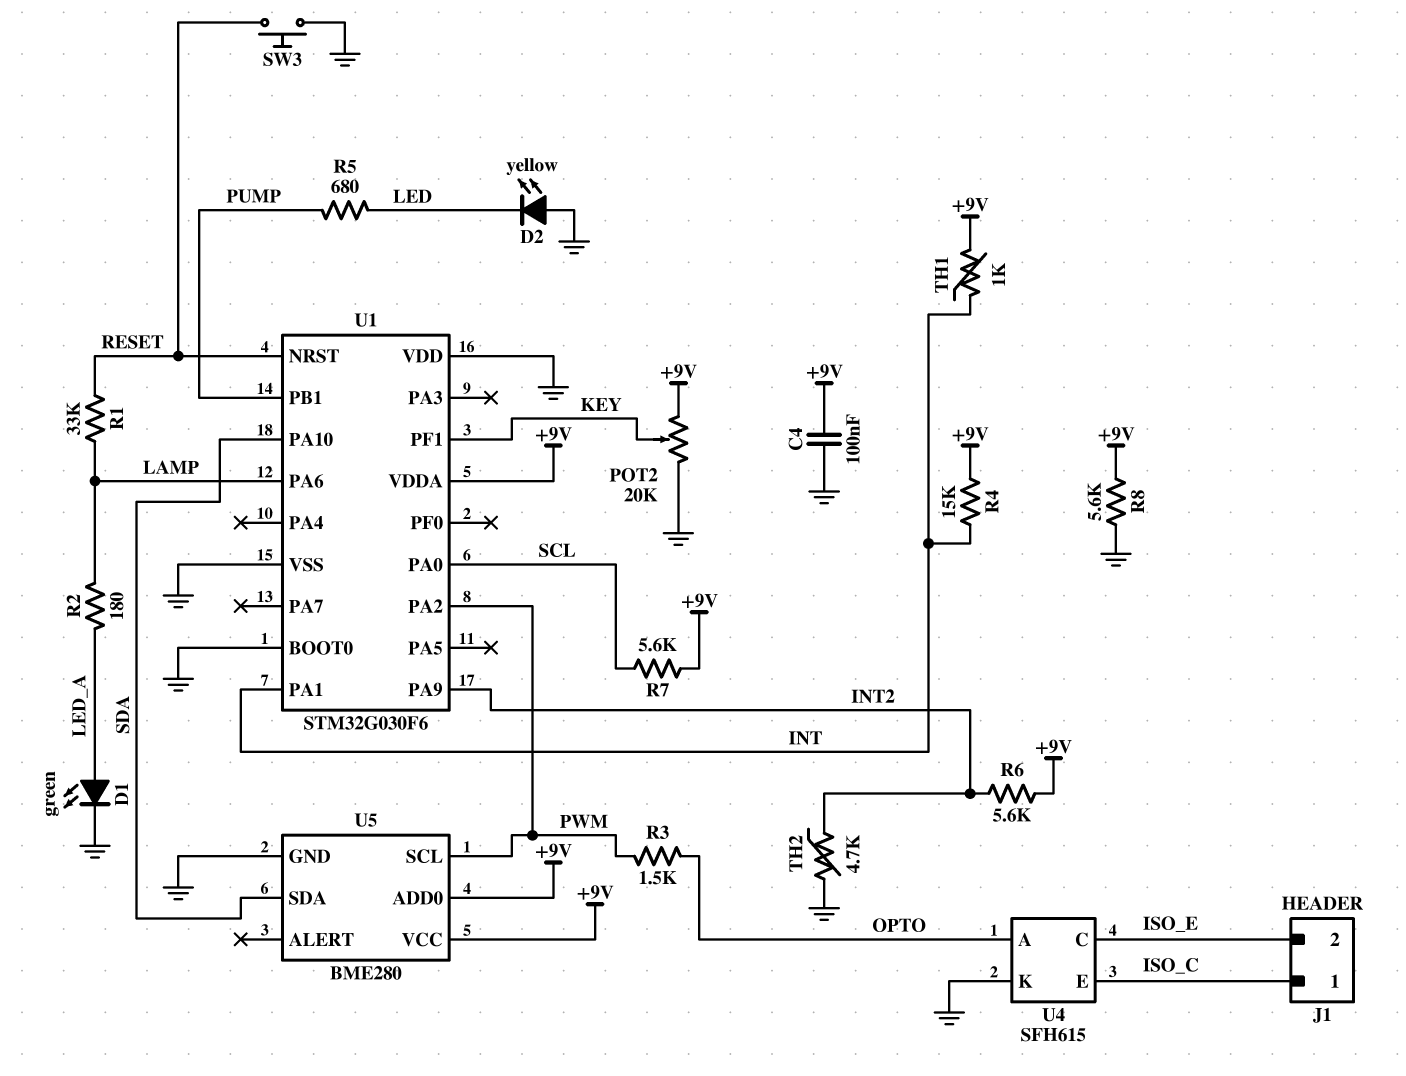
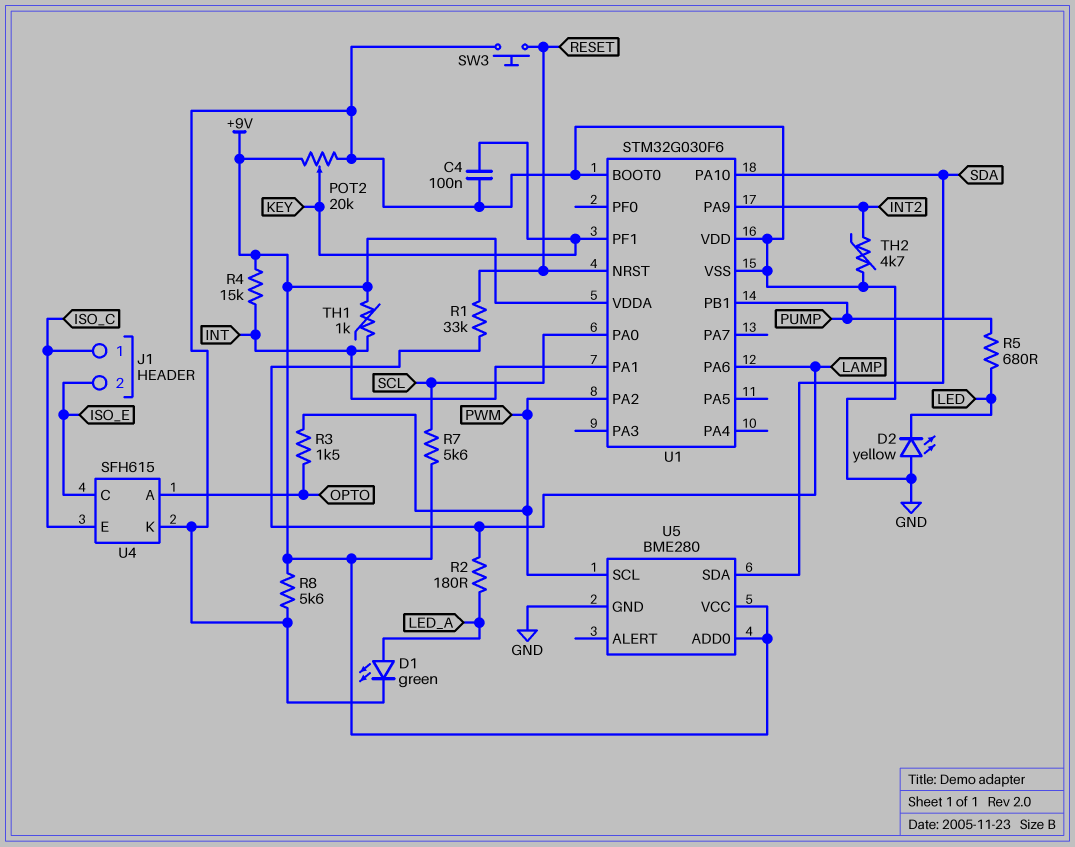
C4: 100nF (+9V, GND) -> 100nF (GND, KEY)
R6: 5.6k (+9V, INT2) -> none

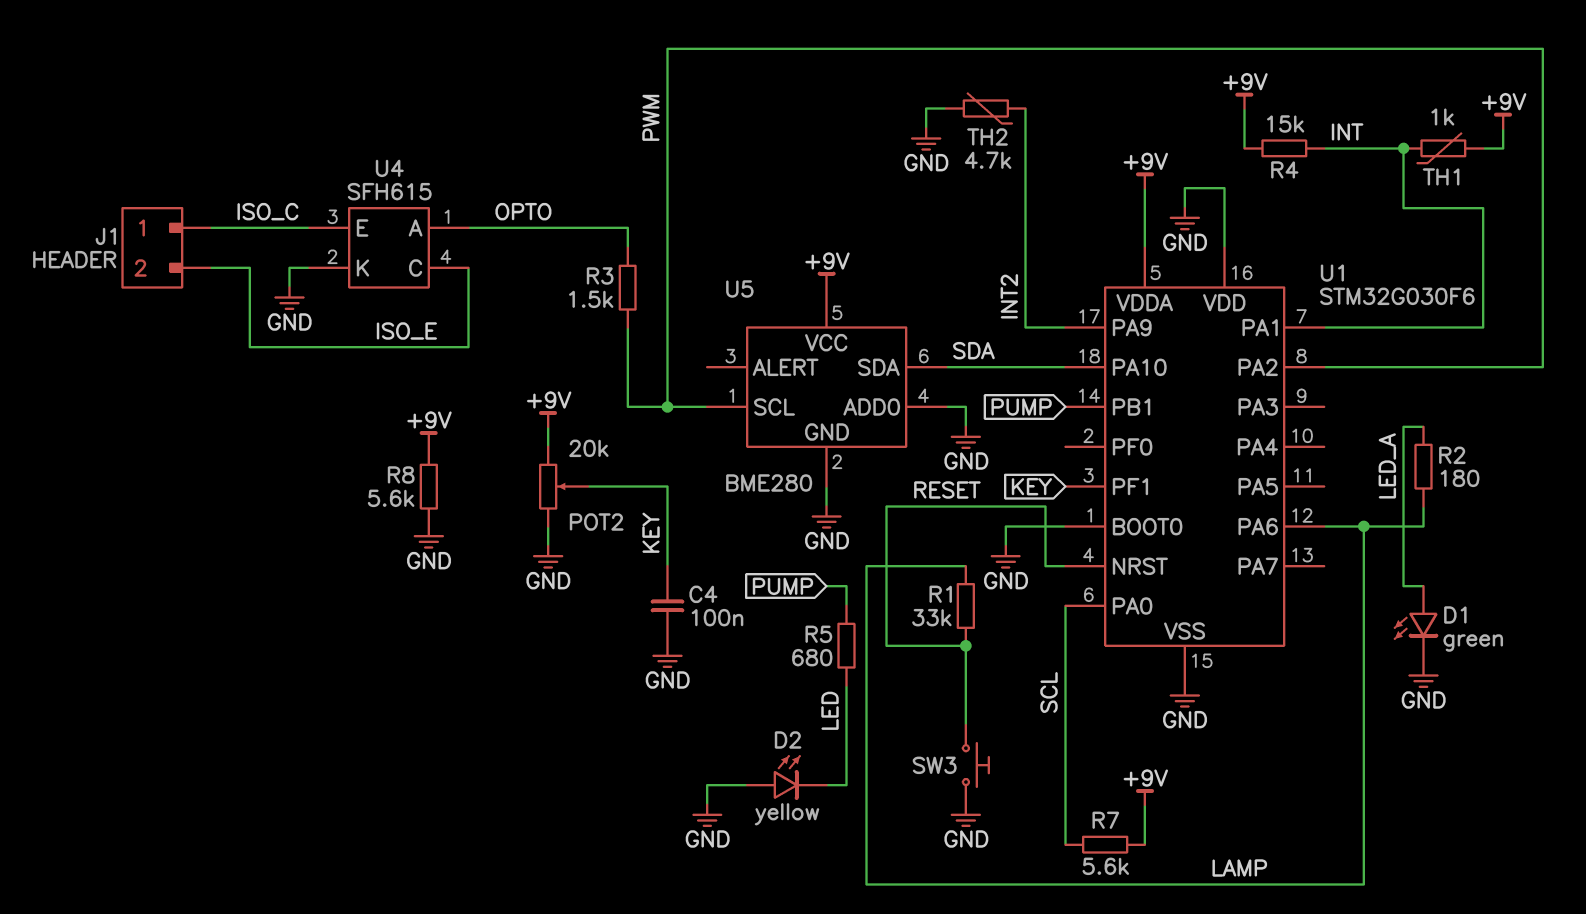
U5 pin ADD0: +9V -> GND

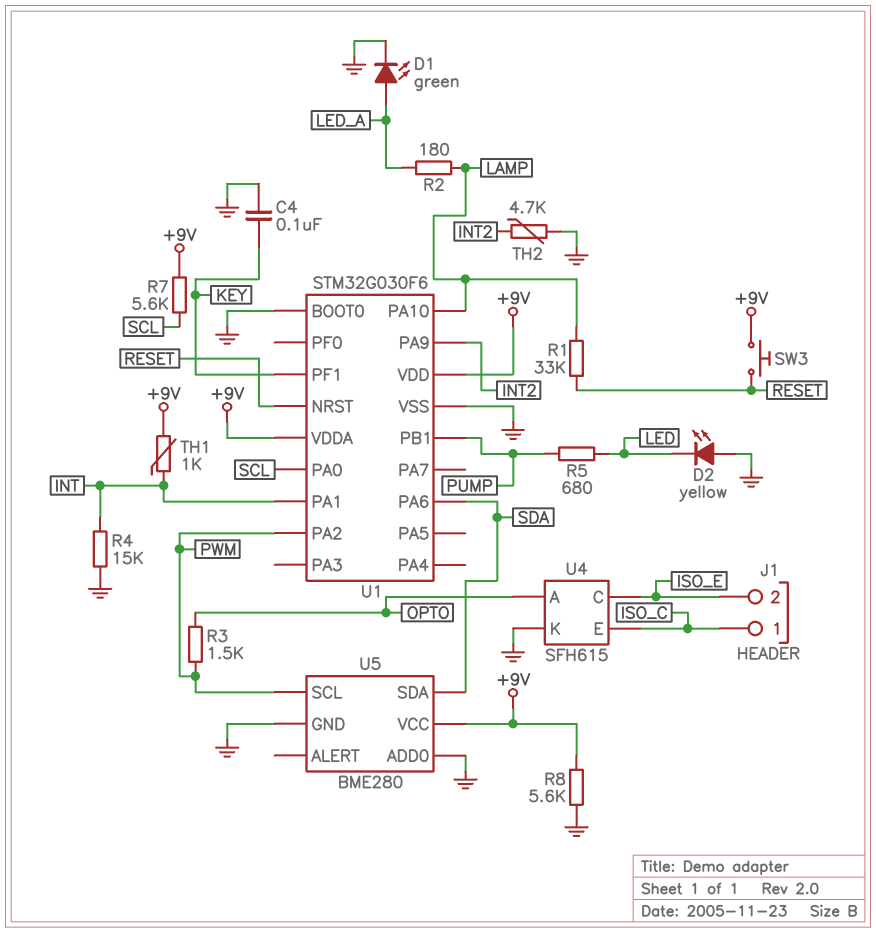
POT2: 20k (+9V, GND, wiper KEY) -> none
R4: 15k (+9V, INT) -> 15k (GND, INT)
SW3: button (GND, RESET) -> button (+9V, RESET)
U1 pin PA6: LAMP -> SDA
U1 pin PA10: SDA -> LAMP
U1 pin VDD: GND -> +9V

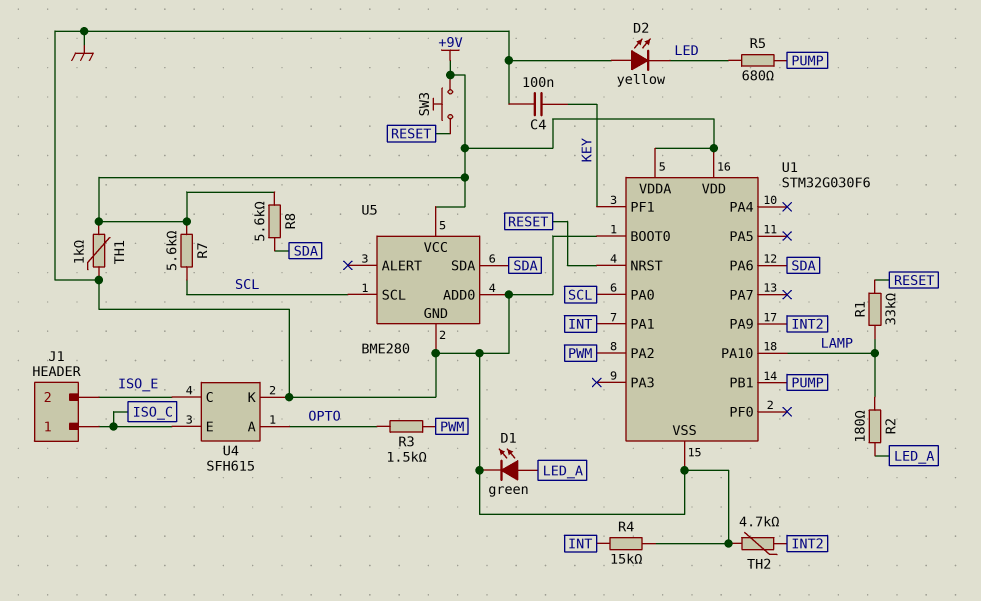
R8: 5.6k (+9V, GND) -> 5.6k (+9V, SDA)
TH1: 1k (+9V, INT) -> 1k (+9V, GND)
U5 pin SCL: PWM -> SCL

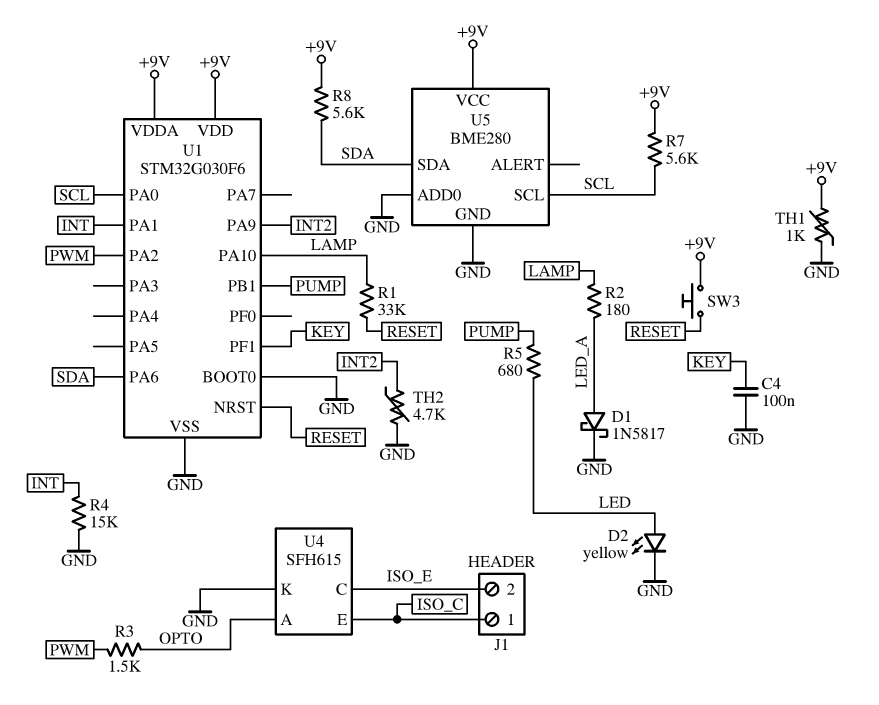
D1: LED green (A LED_A, K GND) -> schottky 1N5817 (A LED_A, K GND)
D2: LED yellow (A GND, K LED) -> LED yellow (A LED, K GND)

